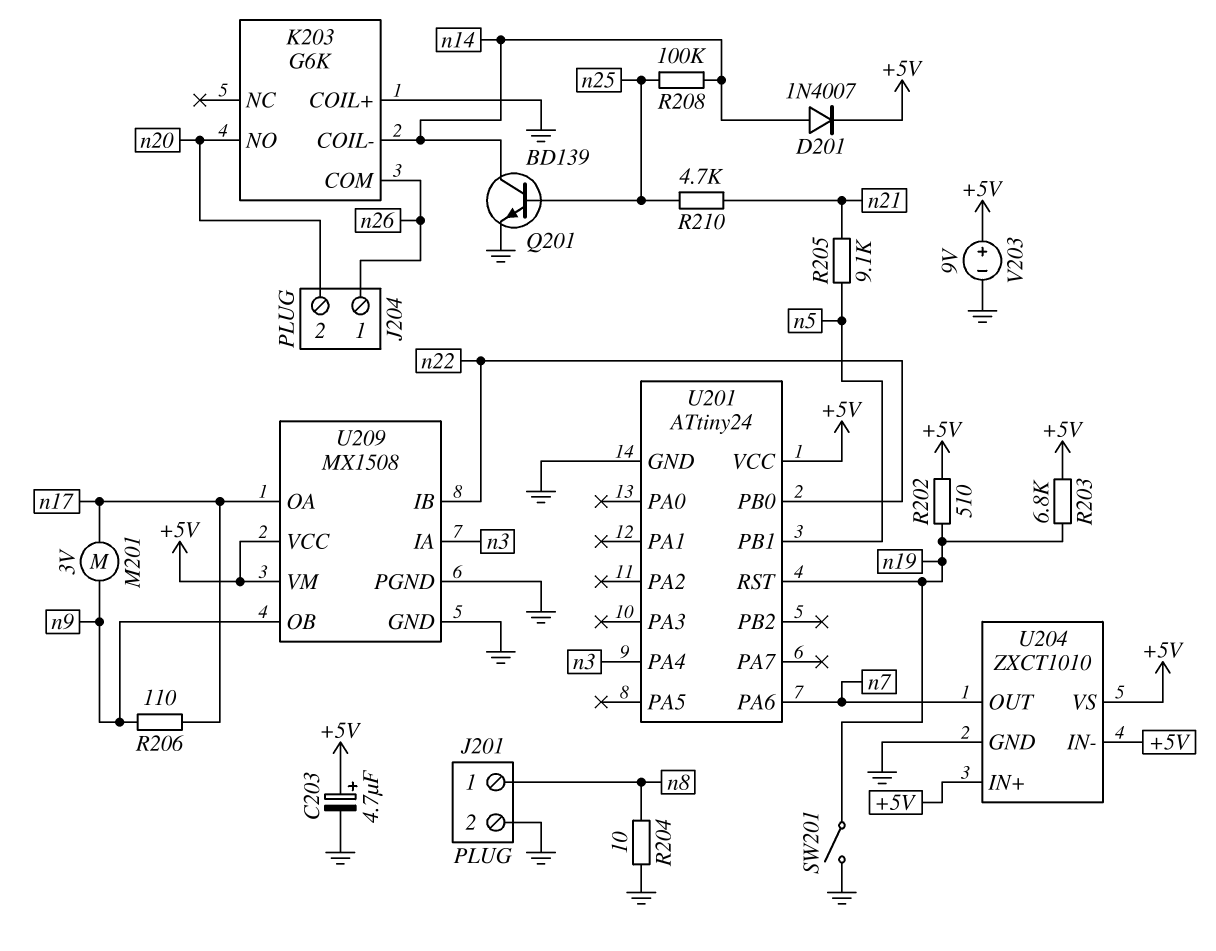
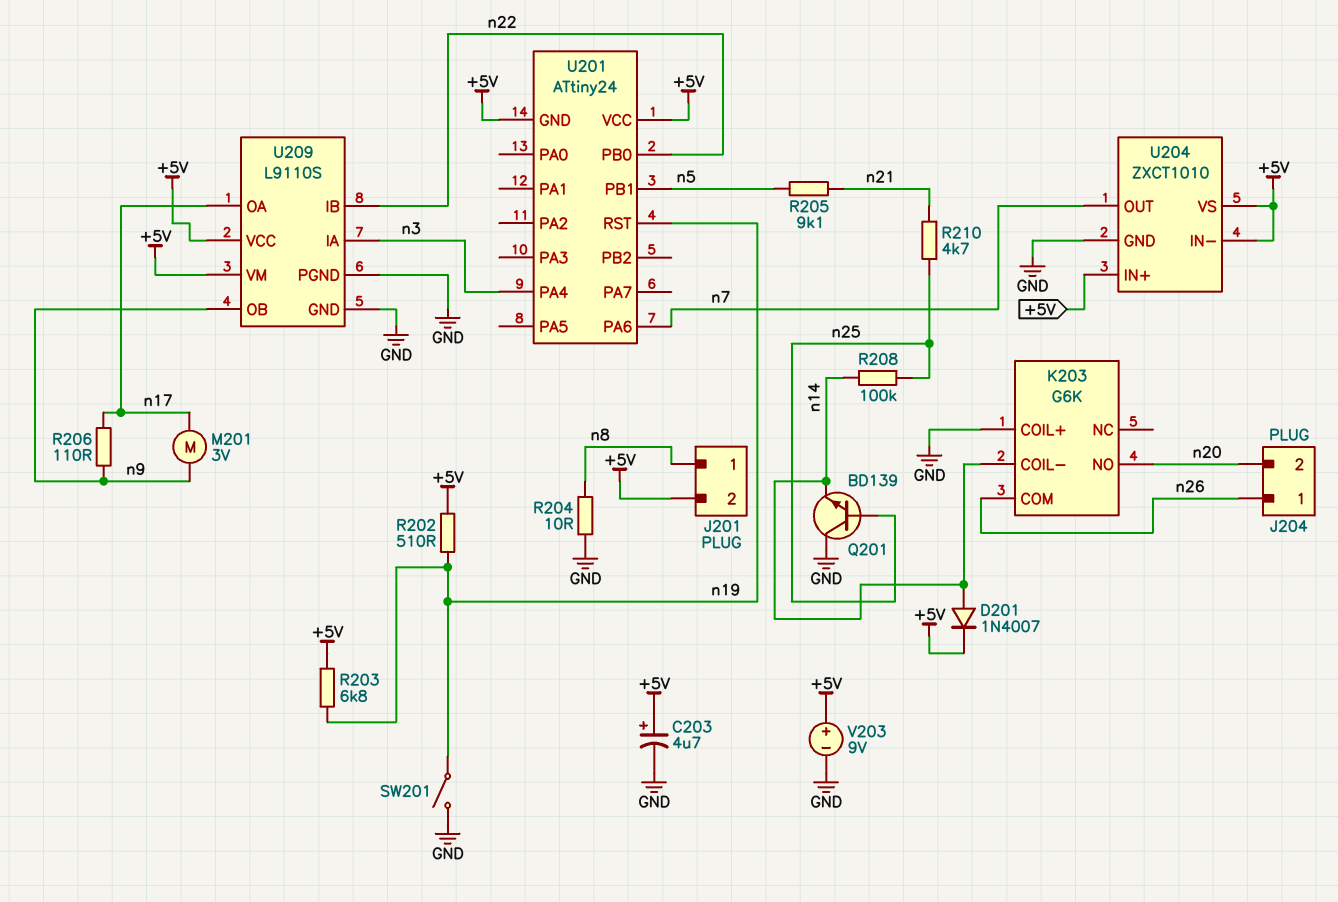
J201 pin 2: GND -> +5V
Q201: NPN BD139 (B n25, C n14, E GND) -> NPN BD139 (B n25, C GND, E n14)
U201 pin GND: GND -> +5V
U209: MX1508 -> L9110S

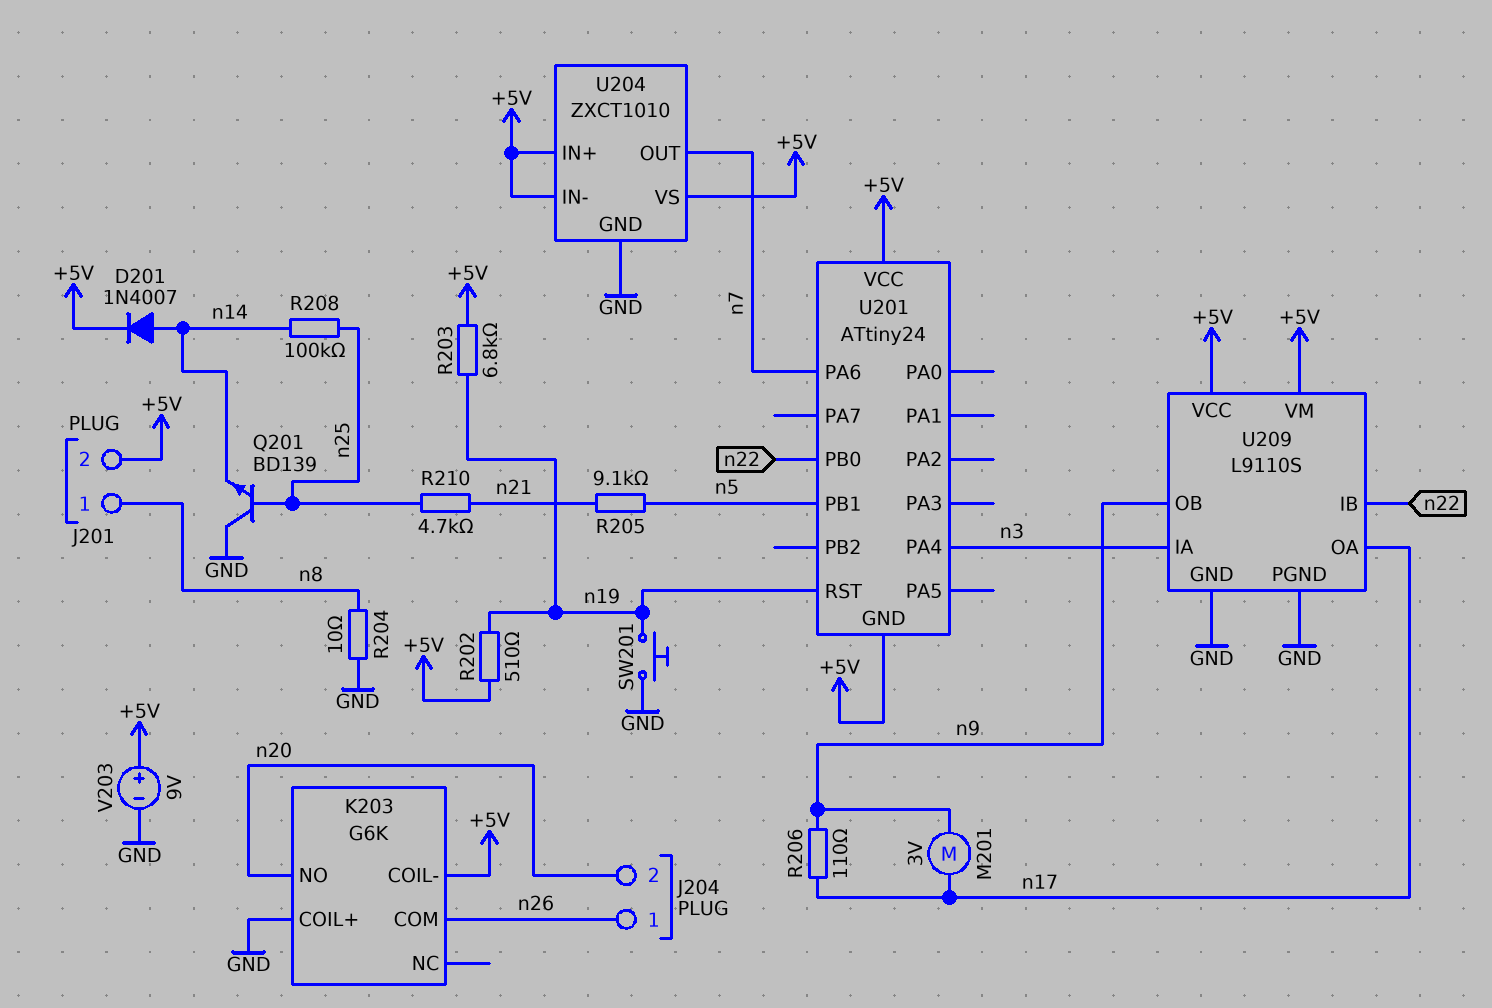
C203: 4.7uF (plus +5V, minus GND) -> none
K203 pin COIL-: n14 -> +5V
SW201: switch (GND, n19) -> button (GND, n19)

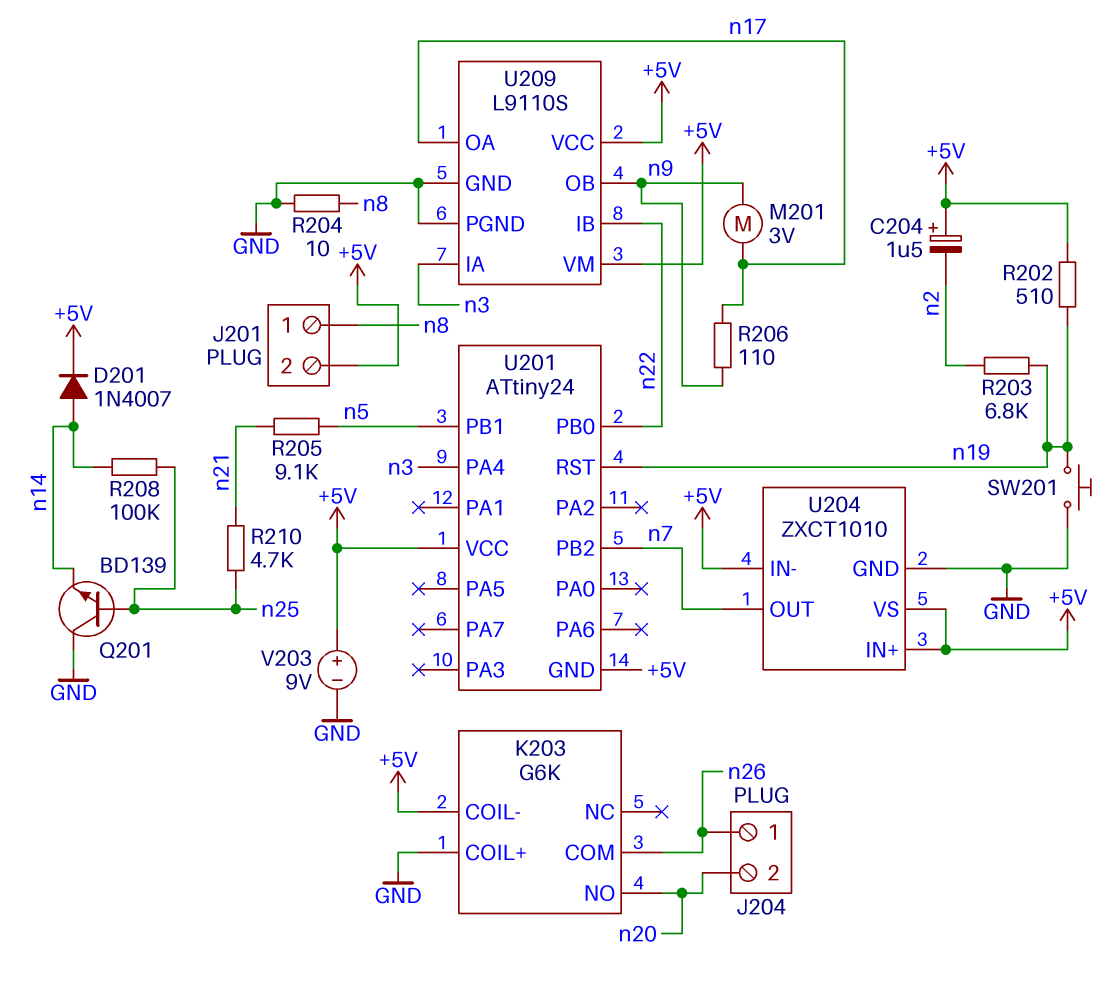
C204: none -> 1.5uF (plus +5V, minus n2)
R203: 6.8k (+5V, n19) -> 6.8k (n2, n19)
U201 pin PA6: n7 -> none
U201 pin PB2: none -> n7

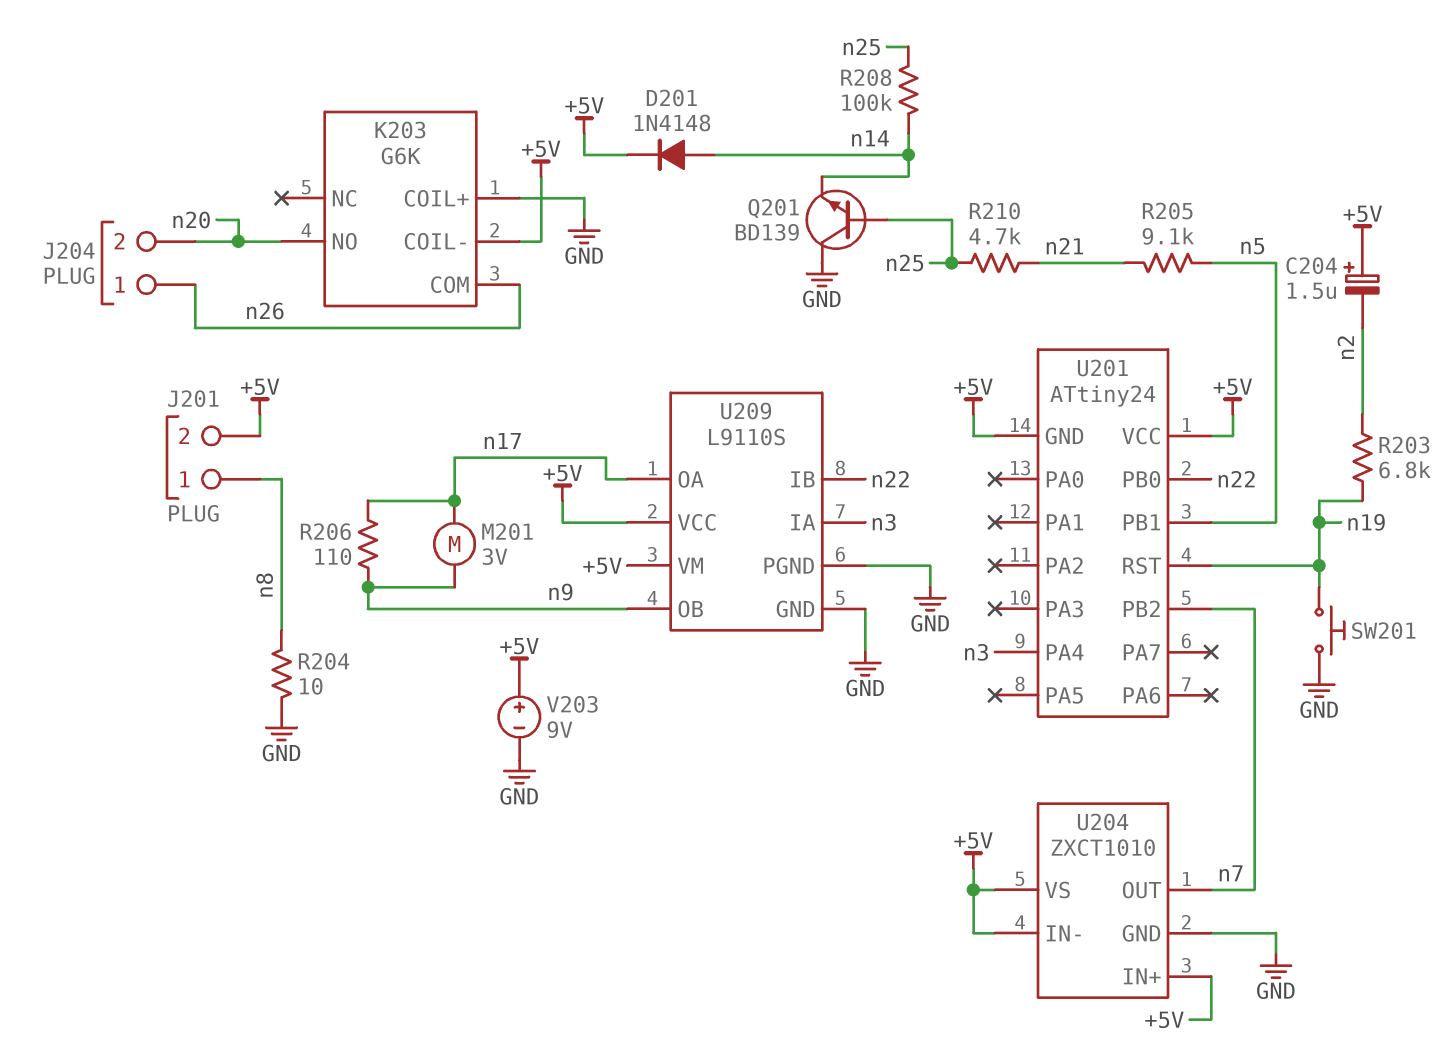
D201: diode 1N4007 (A n14, K +5V) -> diode 1N4148 (A n14, K +5V)
R202: 510 (+5V, n19) -> none

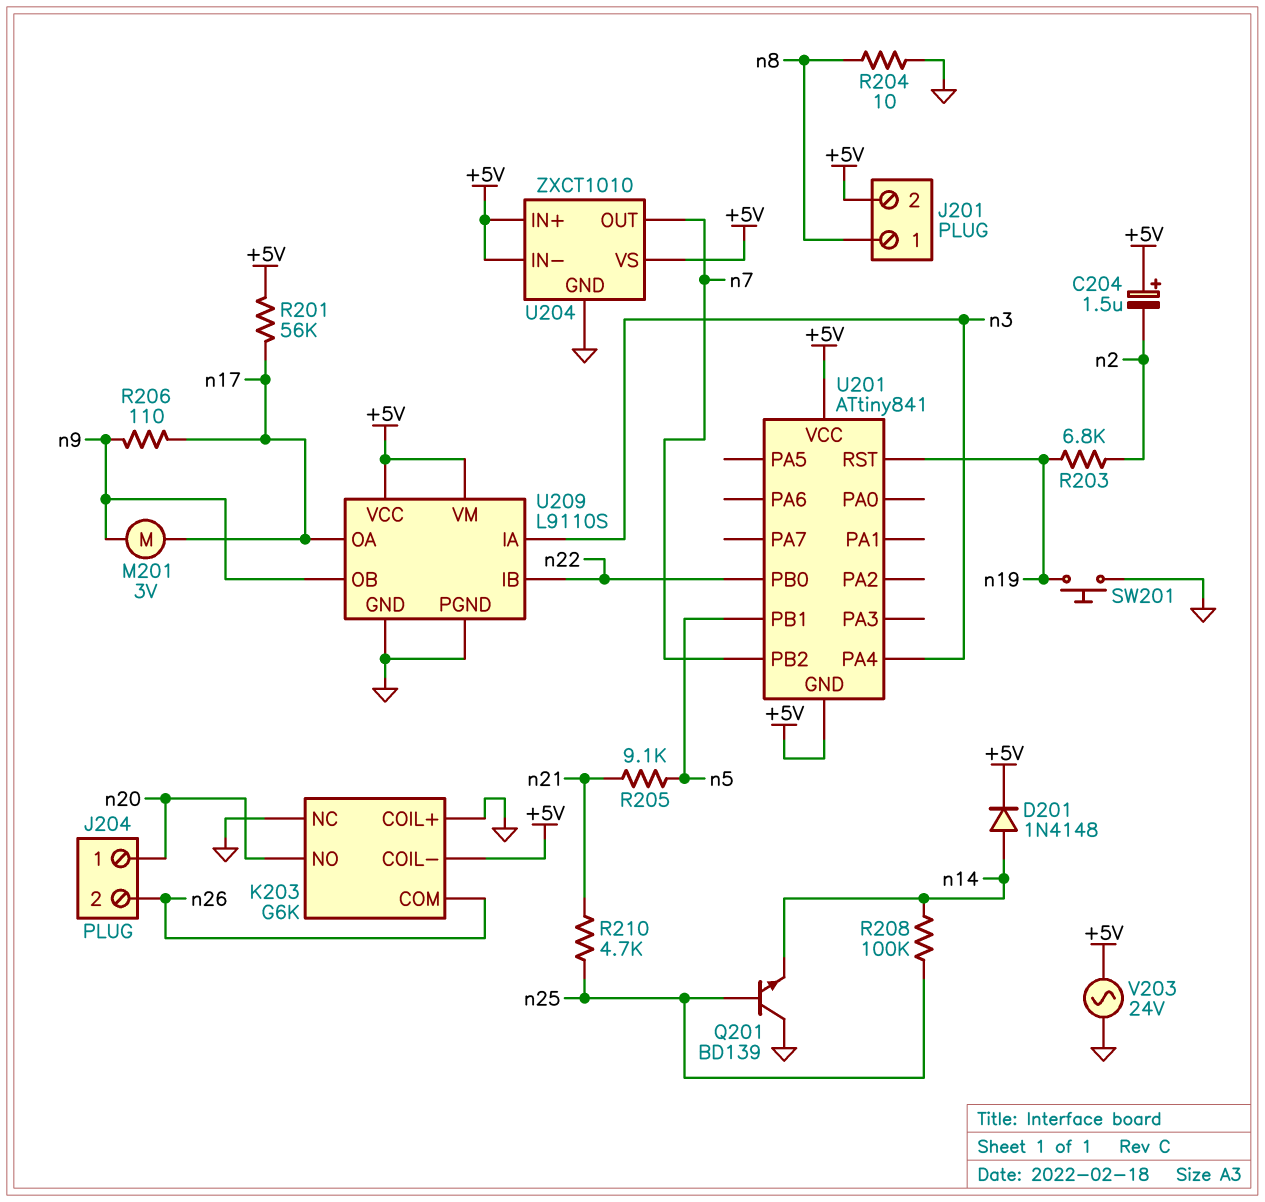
J204 pin 1: n26 -> n20
J204 pin 2: n20 -> n26
K203 pin NC: none -> GND
R201: none -> 56k (+5V, n17)
U201: ATtiny24 -> ATtiny841
V203: 9V (plus +5V, minus GND) -> AC 24V (+5V, GND)

